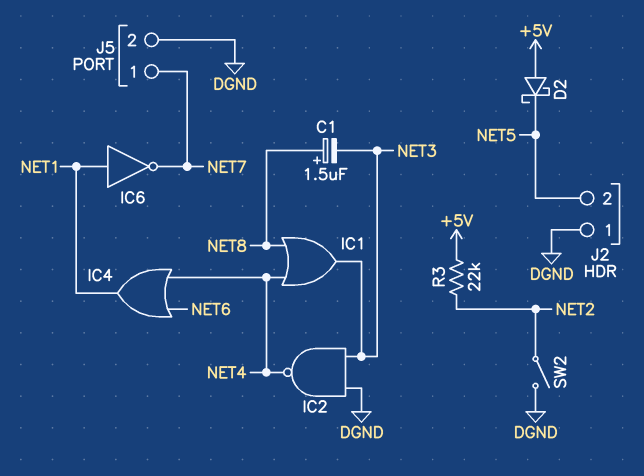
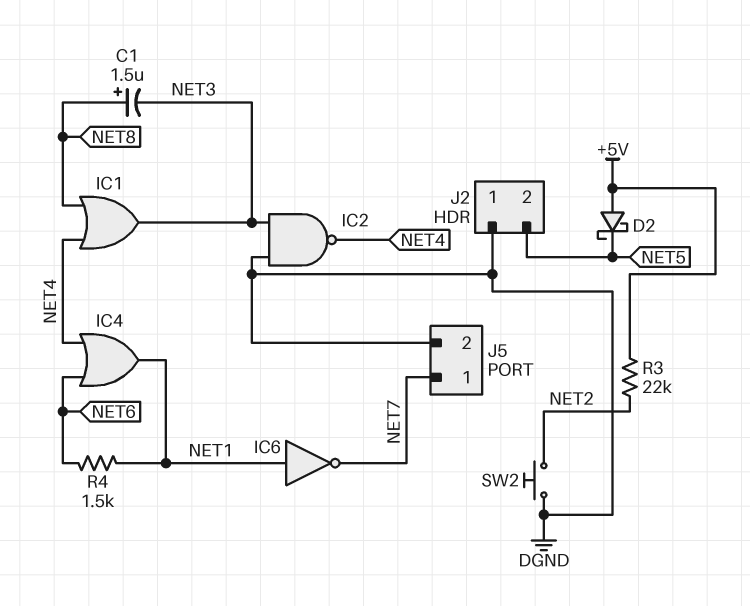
R4: none -> 1.5k (NET1, NET6)
SW2: switch (DGND, NET2) -> button (DGND, NET2)

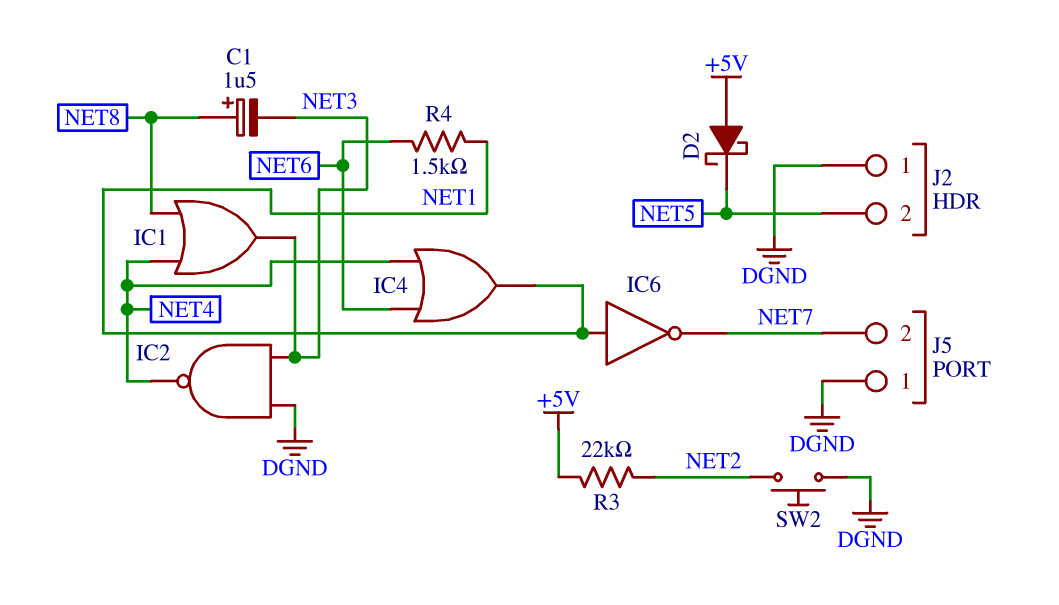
J5 pin 1: NET7 -> DGND
J5 pin 2: DGND -> NET7

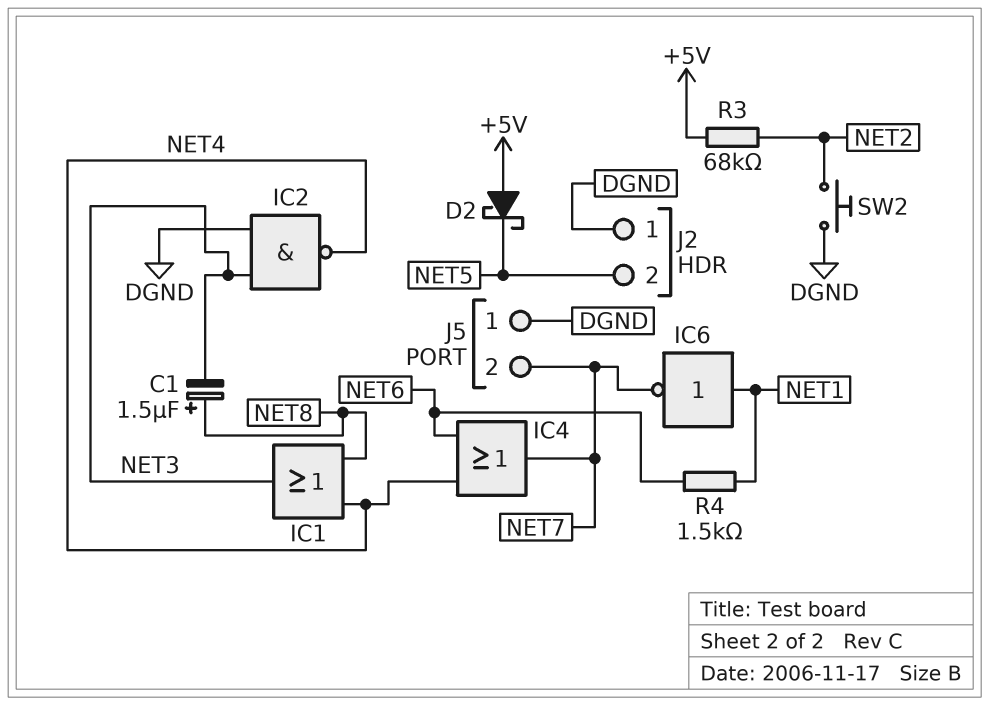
IC4: OR (in NET4, in NET6, out NET1) -> OR (in NET4, in NET6, out NET7)
R3: 22k (+5V, NET2) -> 68k (+5V, NET2)

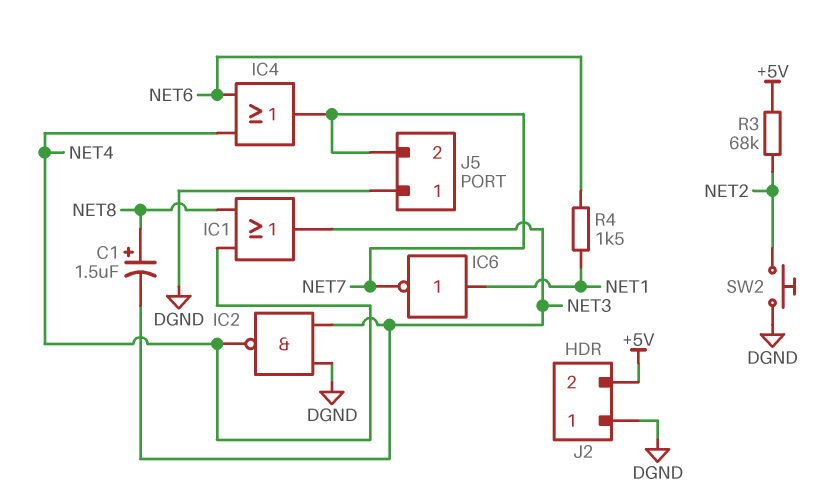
D2: schottky (A +5V, K NET5) -> none
J2 pin 2: NET5 -> +5V

